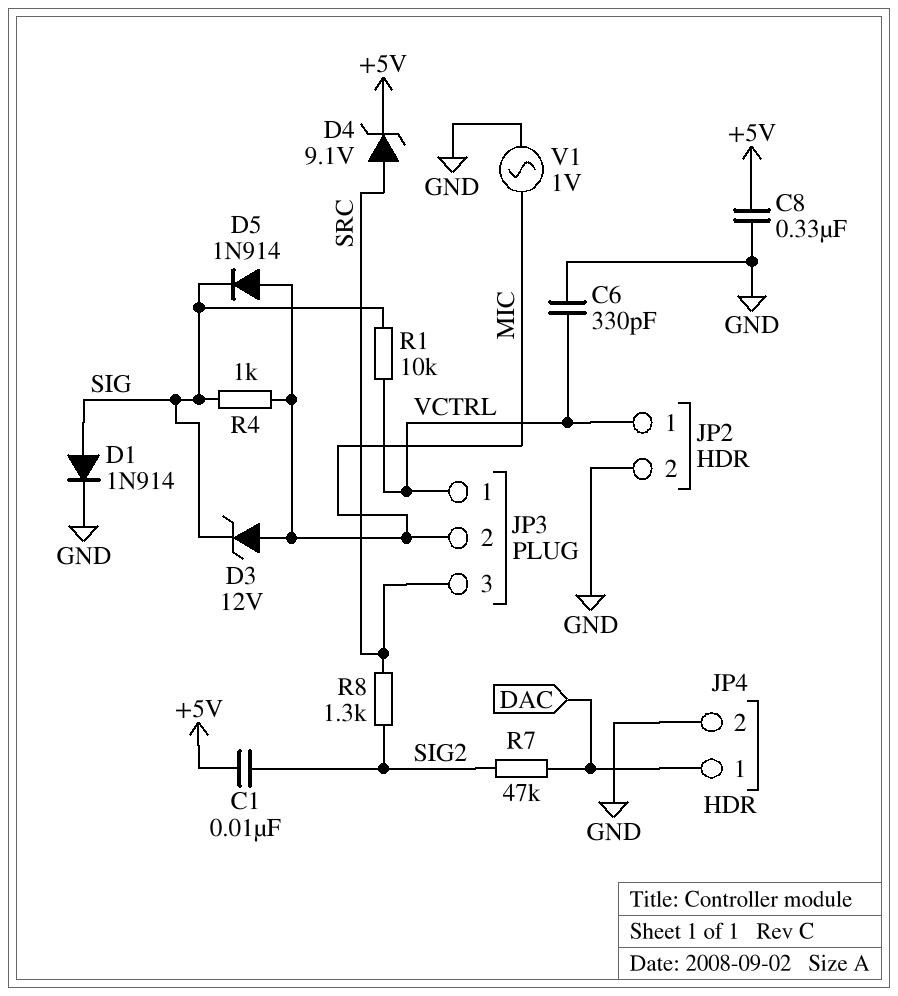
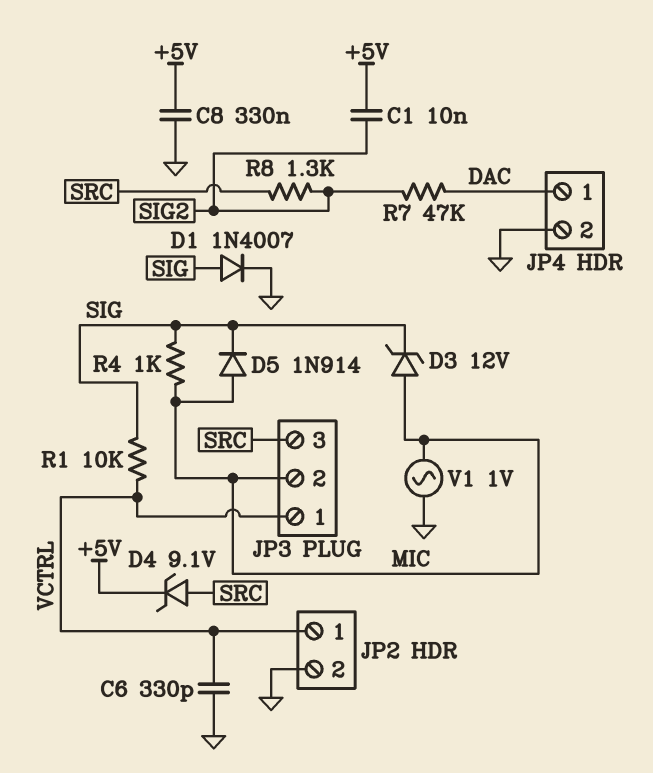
D1: diode 1N914 (A SIG, K GND) -> diode 1N4007 (A SIG, K GND)

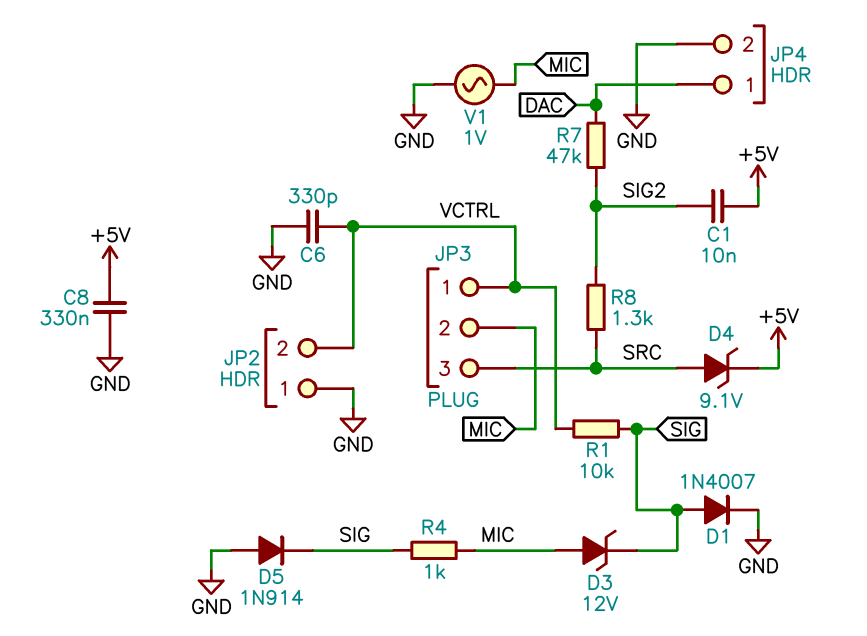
D5: diode 1N914 (A MIC, K SIG) -> diode 1N914 (A GND, K SIG)
JP2 pin 1: VCTRL -> GND
JP2 pin 2: GND -> VCTRL

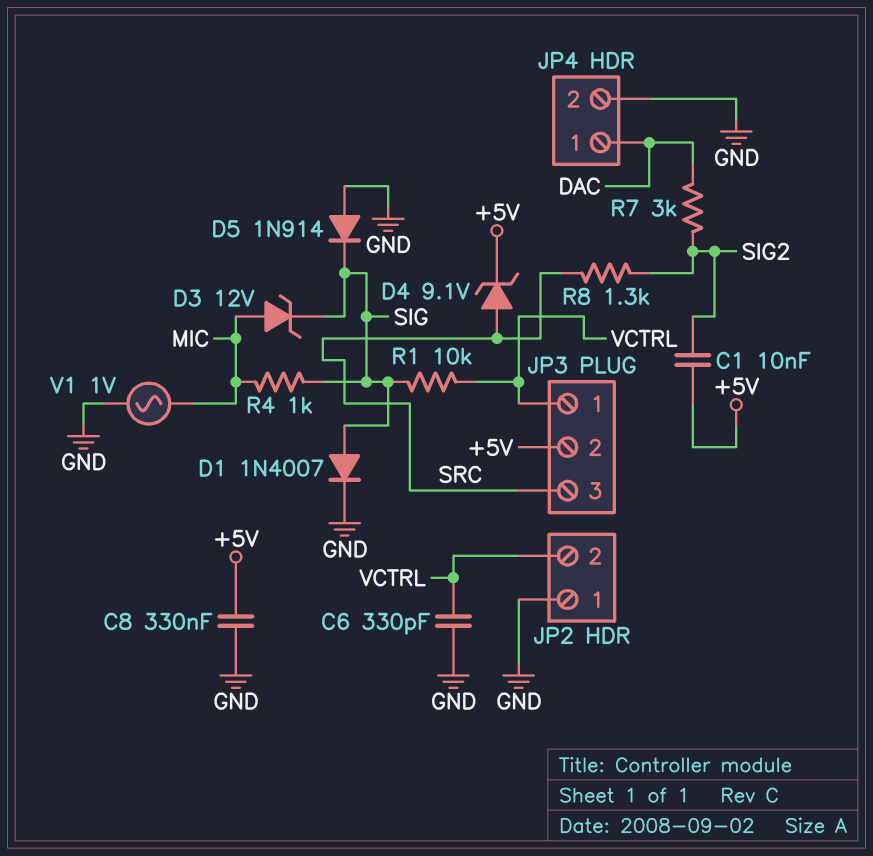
JP3 pin 2: MIC -> +5V
R7: 47k (DAC, SIG2) -> 3k (DAC, SIG2)

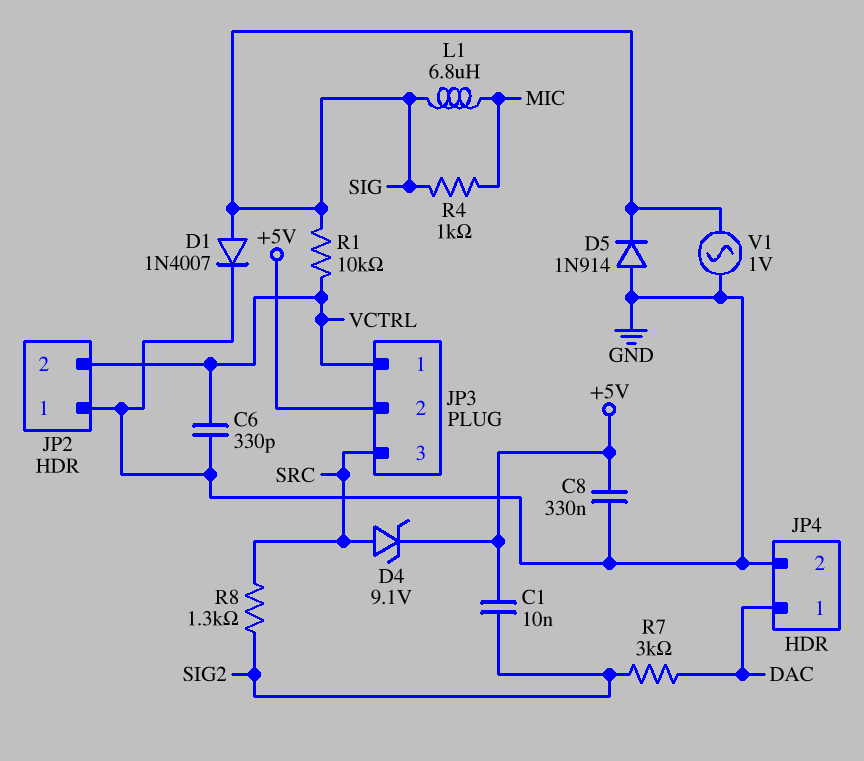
D3: zener 12V (A MIC, K SIG) -> none
L1: none -> 6.8uH (MIC, SIG)
V1: AC 1V (GND, MIC) -> AC 1V (GND, SIG)

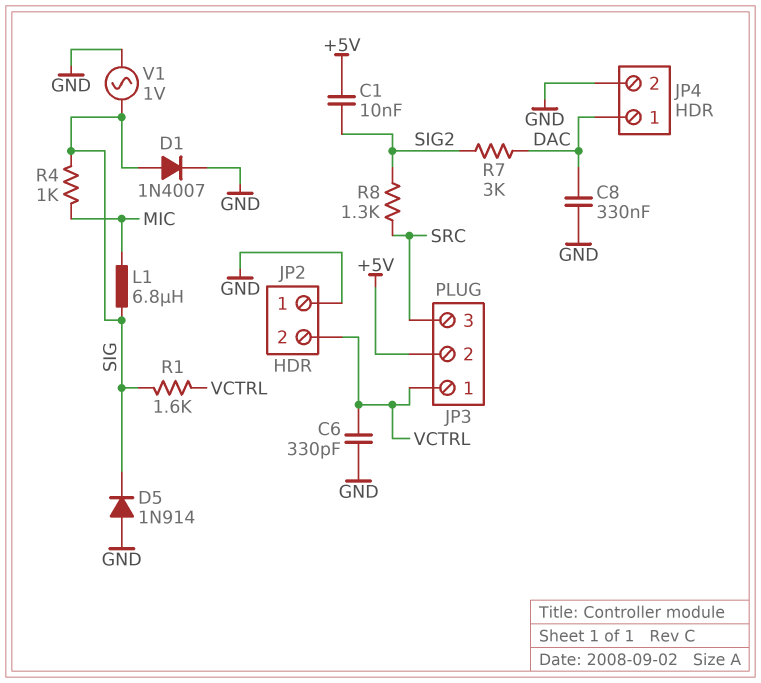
C8: 330nF (+5V, GND) -> 330nF (DAC, GND)
D4: zener 9.1V (A SRC, K +5V) -> none
R1: 10k (SIG, VCTRL) -> 1.6k (SIG, VCTRL)

